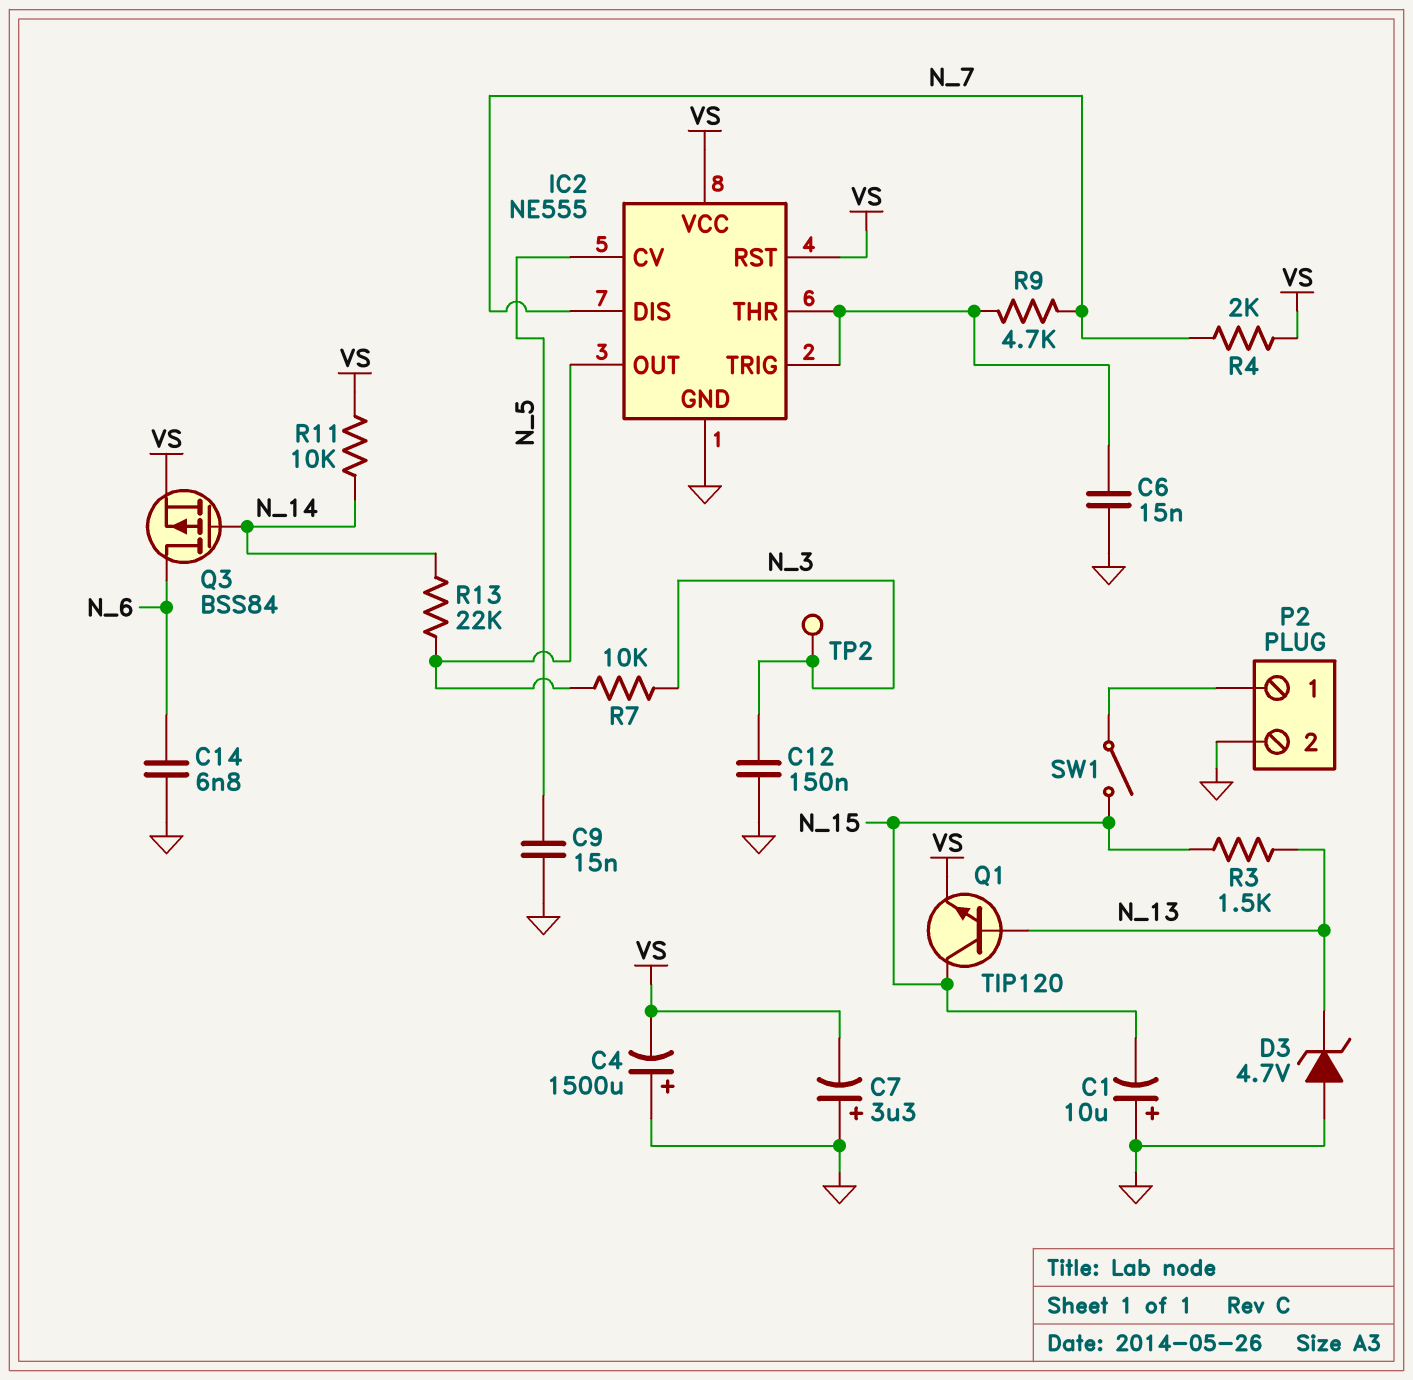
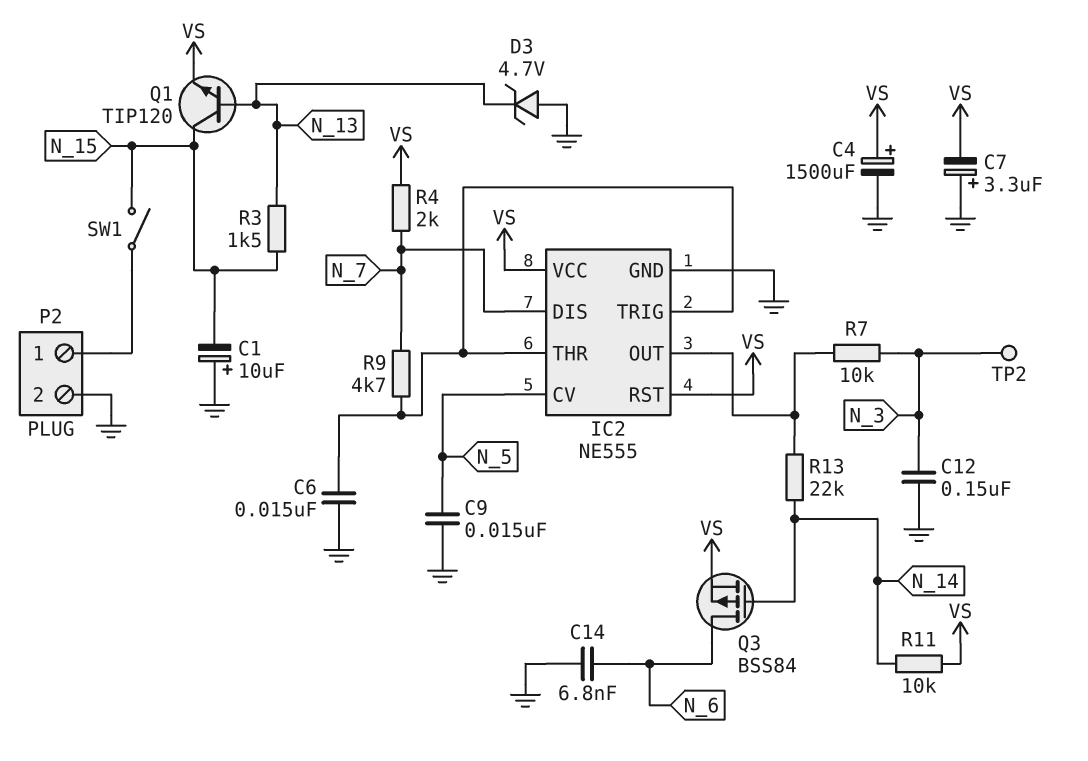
C4: 1500uF (plus GND, minus VS) -> 1500uF (plus VS, minus GND)

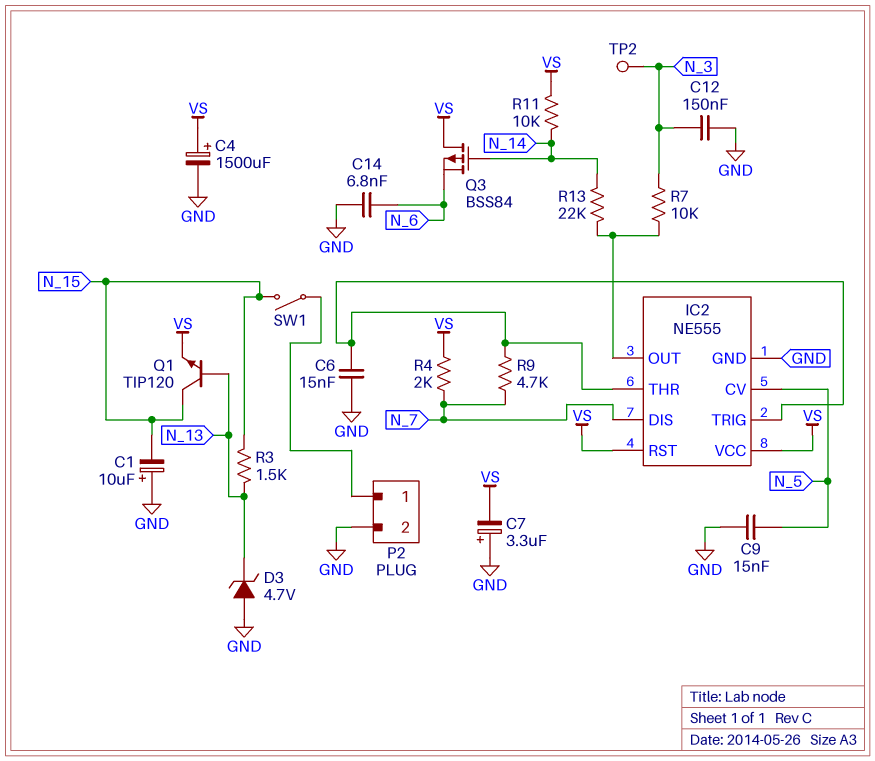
Q3: PMOS BSS84 (G N_14, D N_6, S VS) -> PMOS BSS84 (G N_14, D VS, S N_6)

